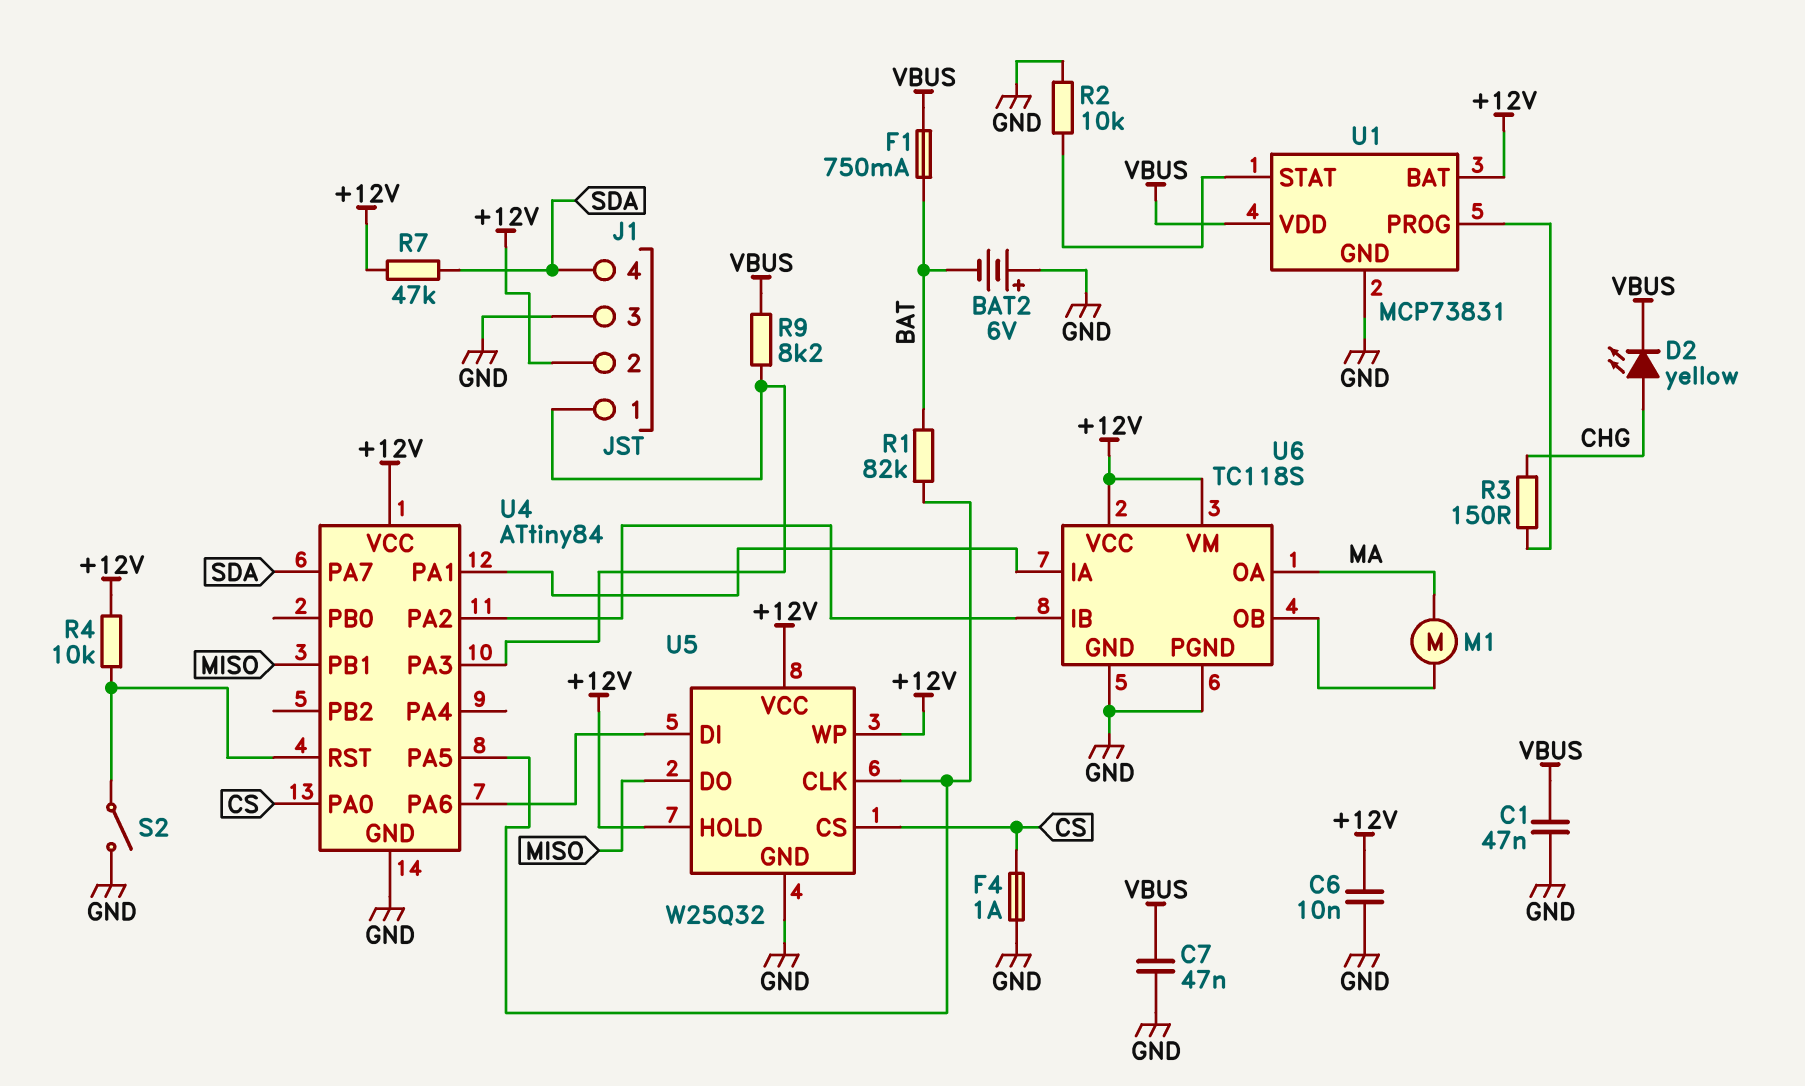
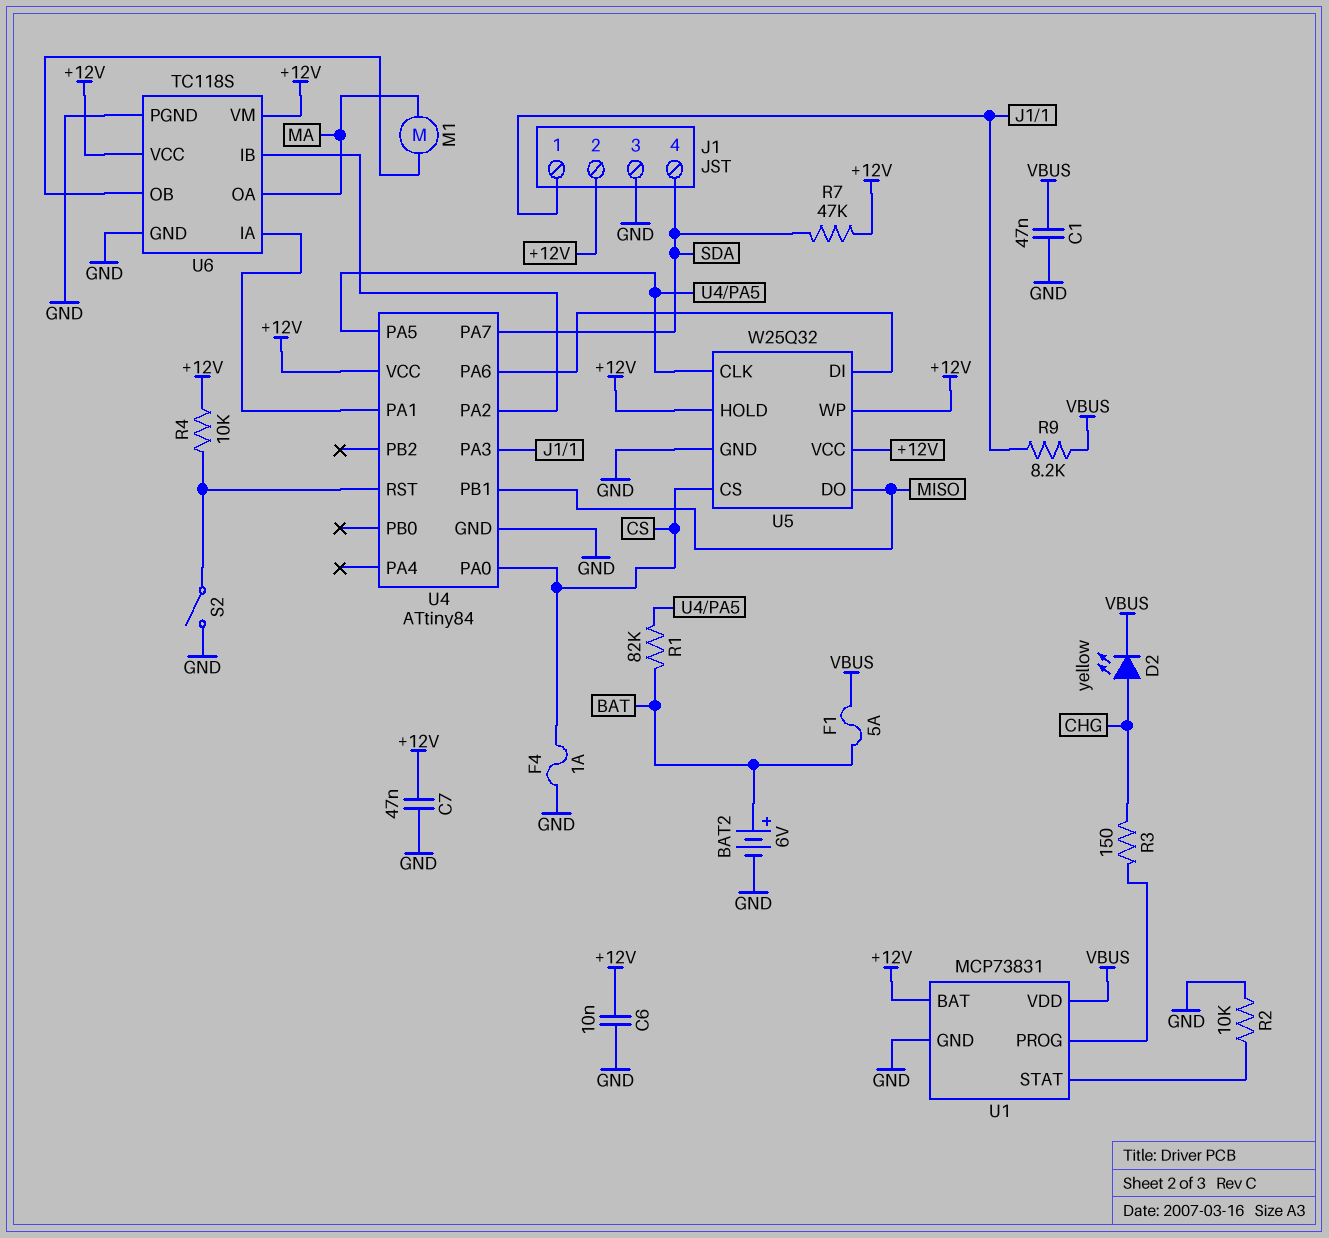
BAT2: 6V (plus GND, minus BAT) -> 6V (plus BAT, minus GND)
C7: 47nF (GND, VBUS) -> 47nF (+12V, GND)
F1: 750mA (BAT, VBUS) -> 5A (BAT, VBUS)

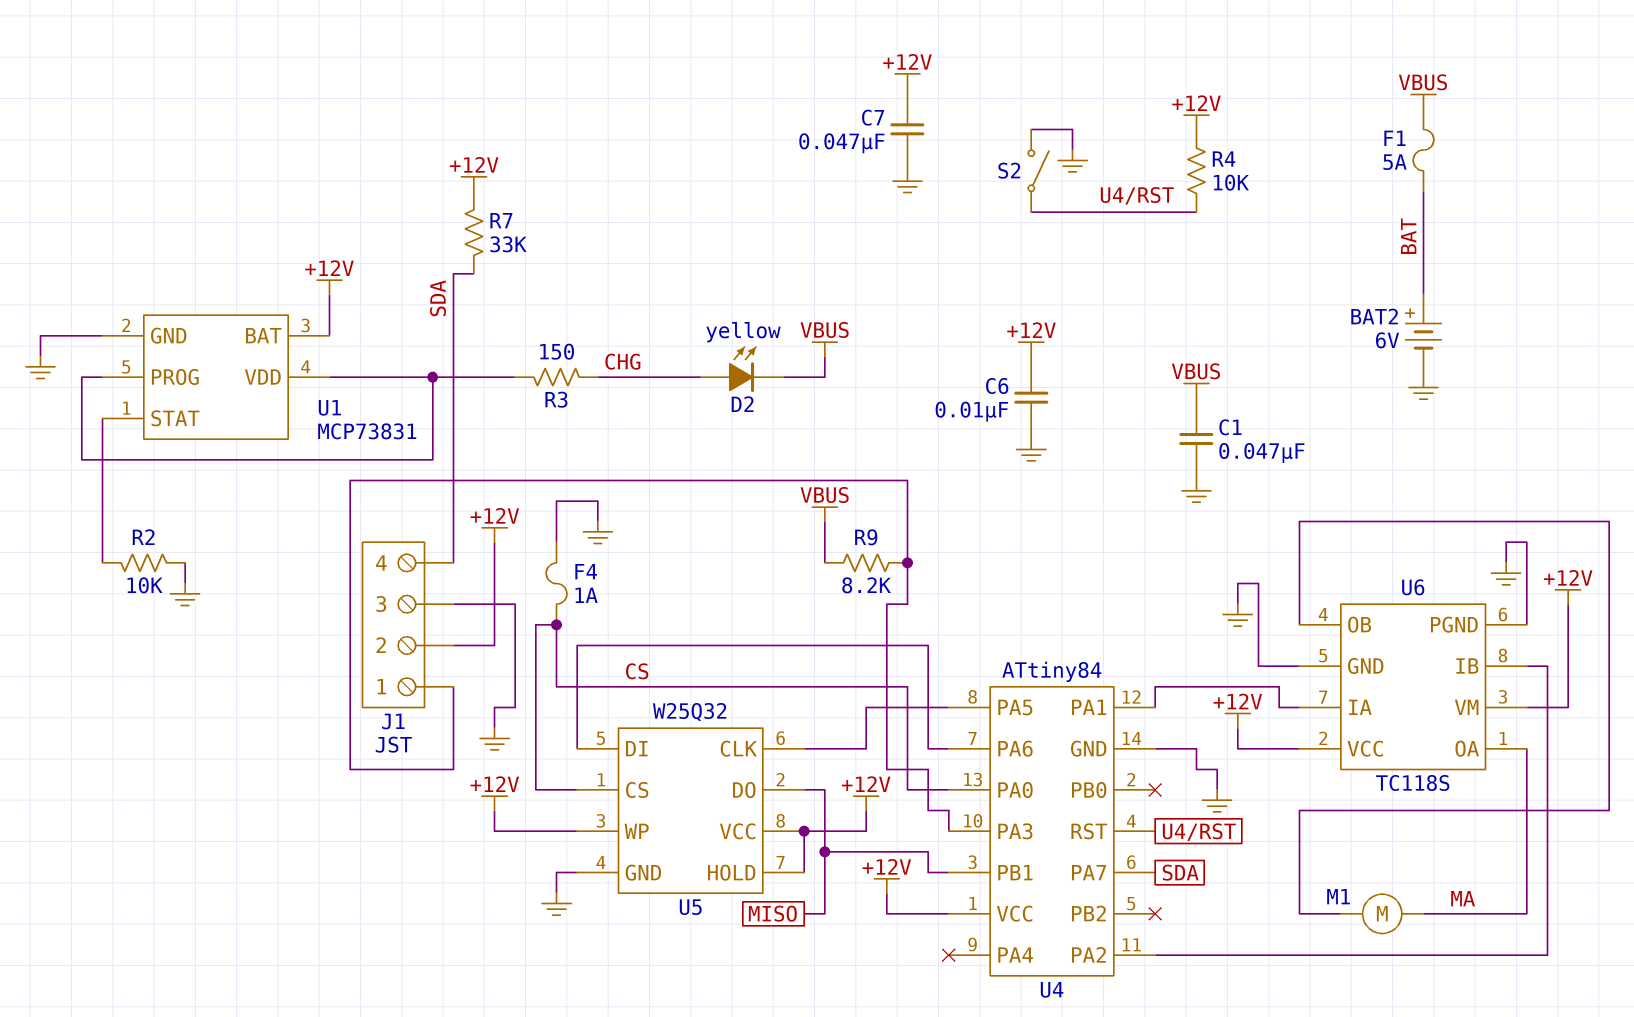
R1: 82k (BAT, U4/PA5) -> none
R7: 47k (+12V, SDA) -> 33k (+12V, SDA)
U1 pin VDD: VBUS -> U1/PROG

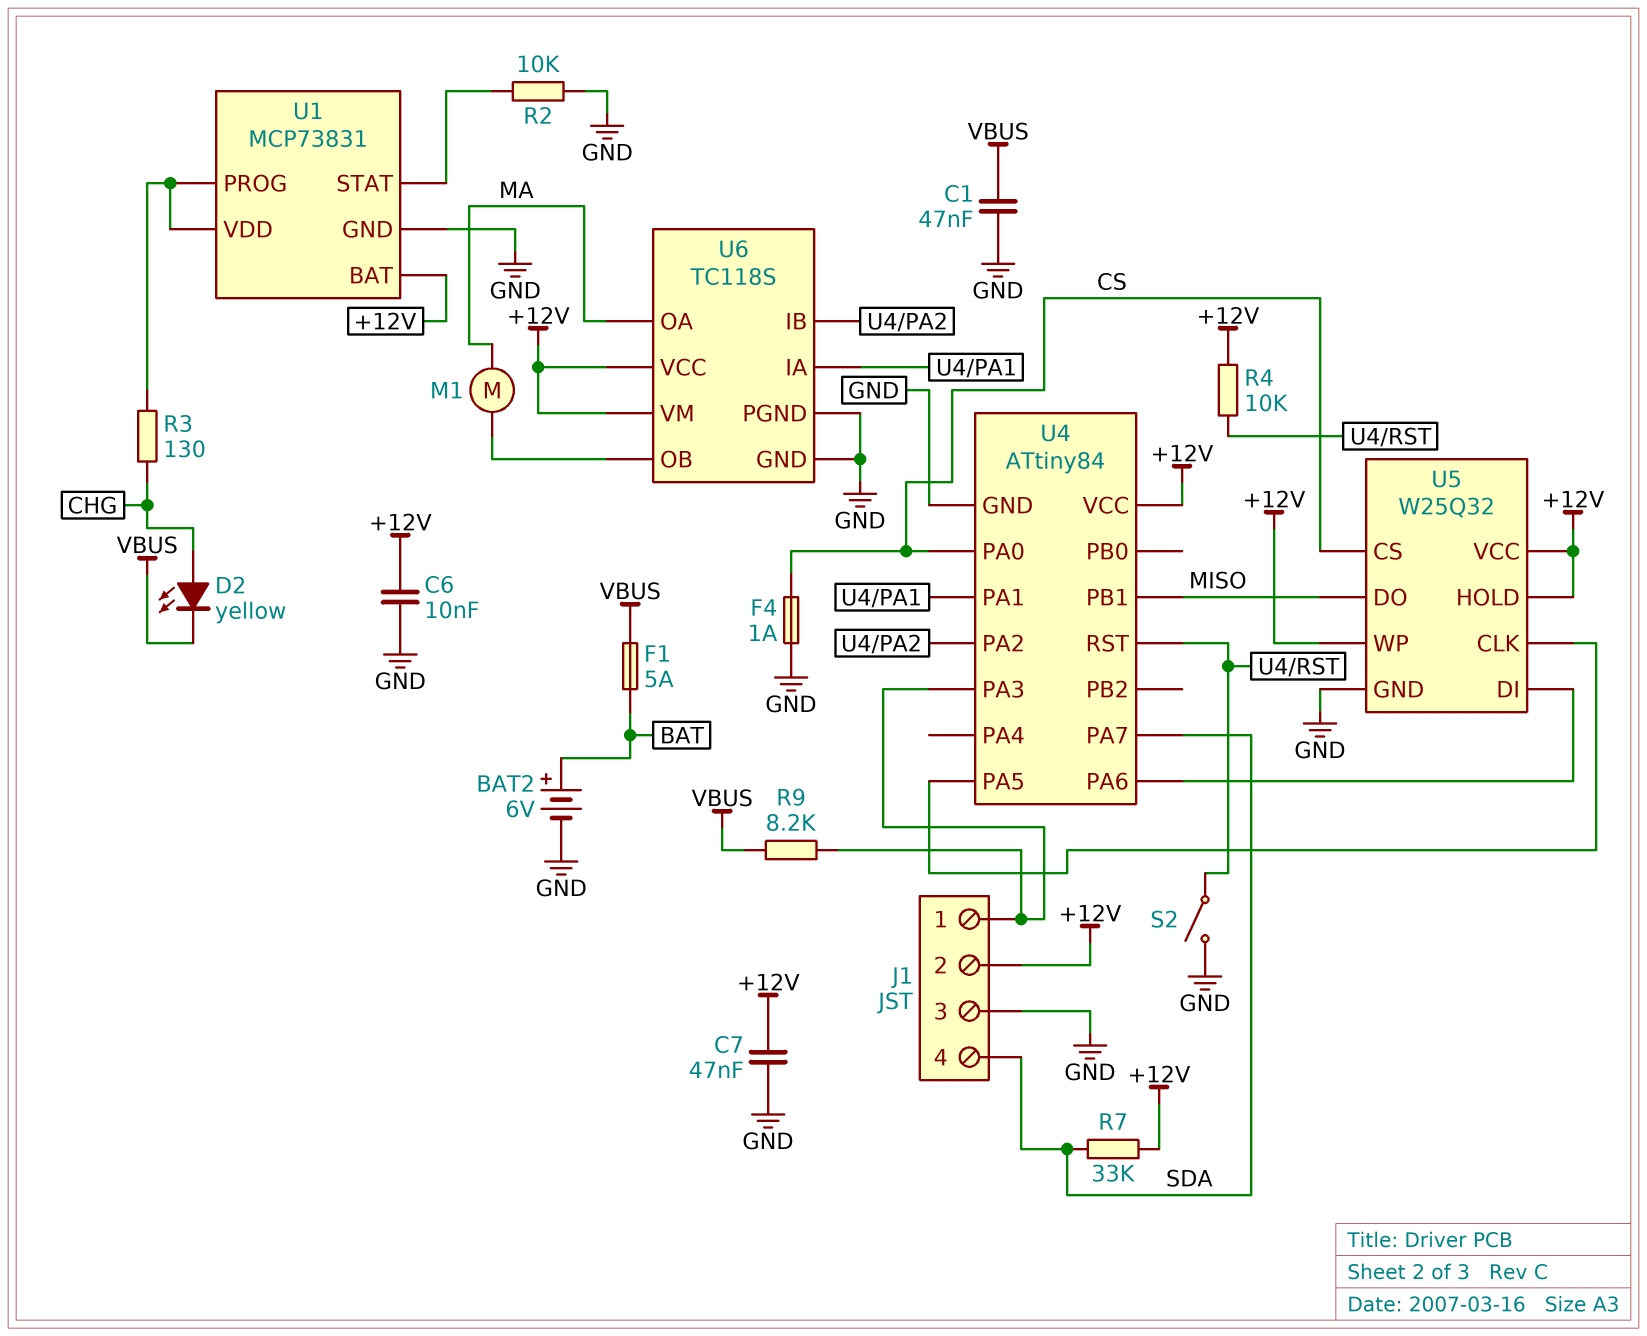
R3: 150 (CHG, U1/PROG) -> 130 (CHG, U1/PROG)

